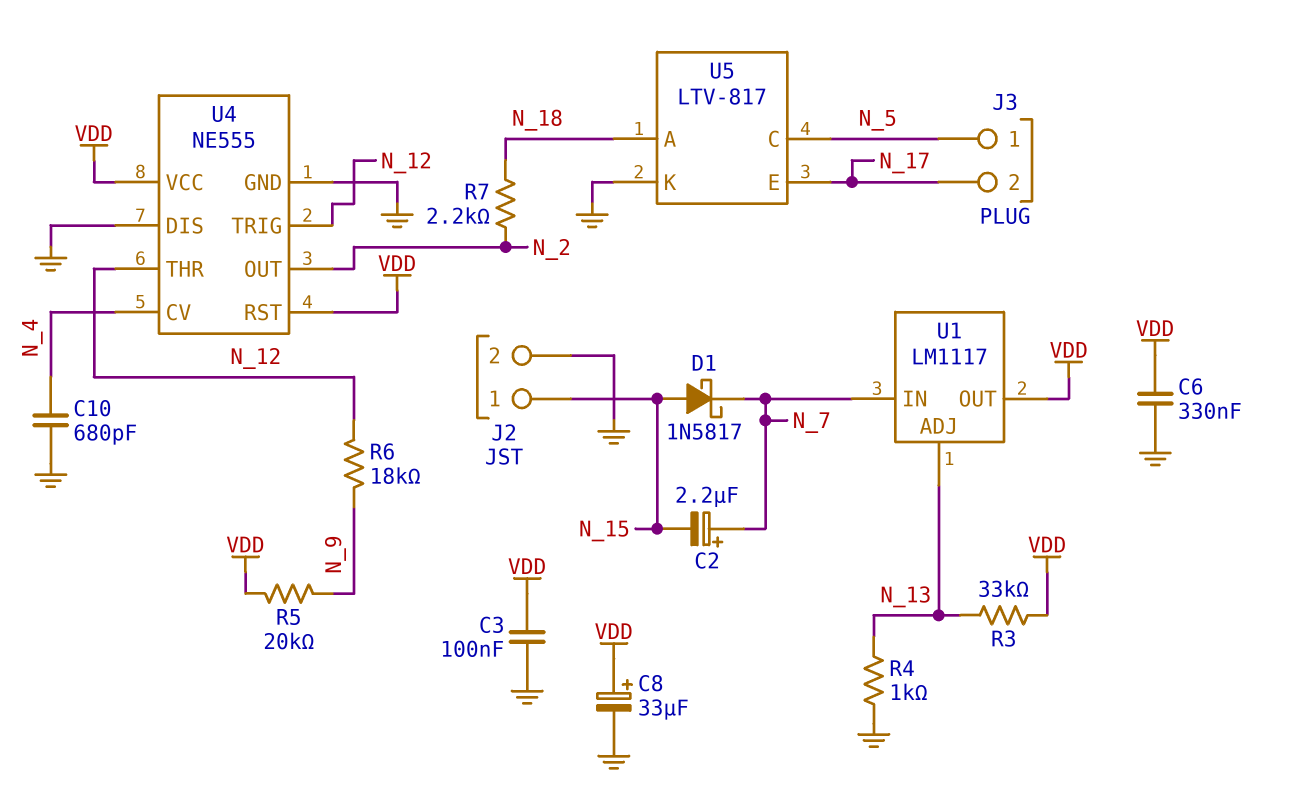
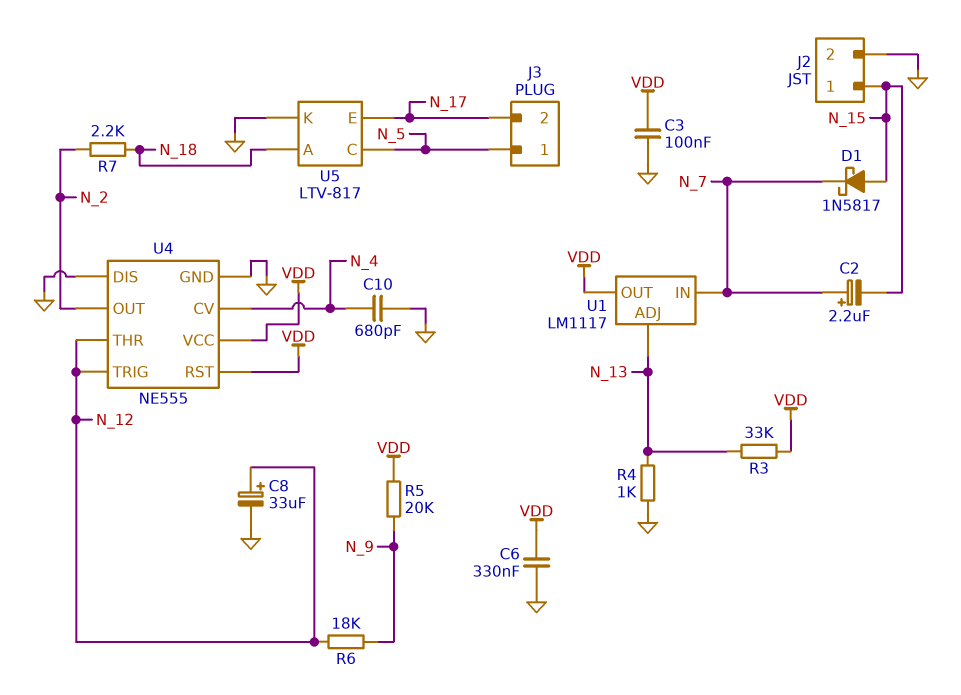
C8: 33uF (plus VDD, minus GND) -> 33uF (plus N_12, minus GND)

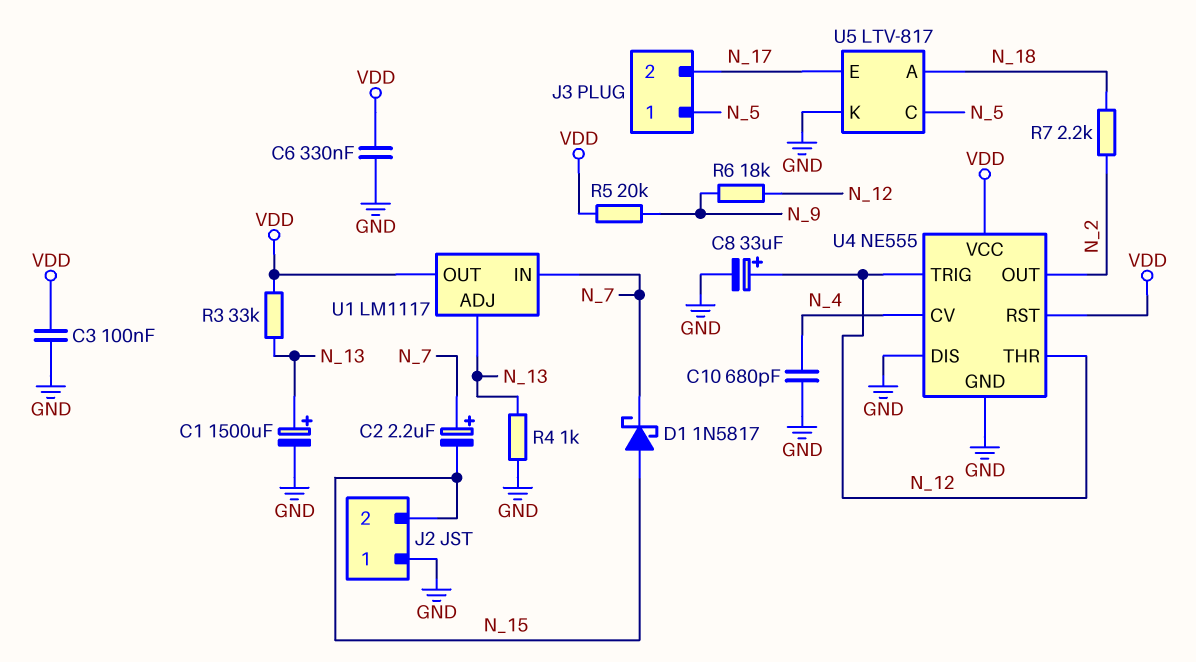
C1: none -> 1500uF (plus N_13, minus GND)
J2 pin 1: N_15 -> GND
J2 pin 2: GND -> N_15

